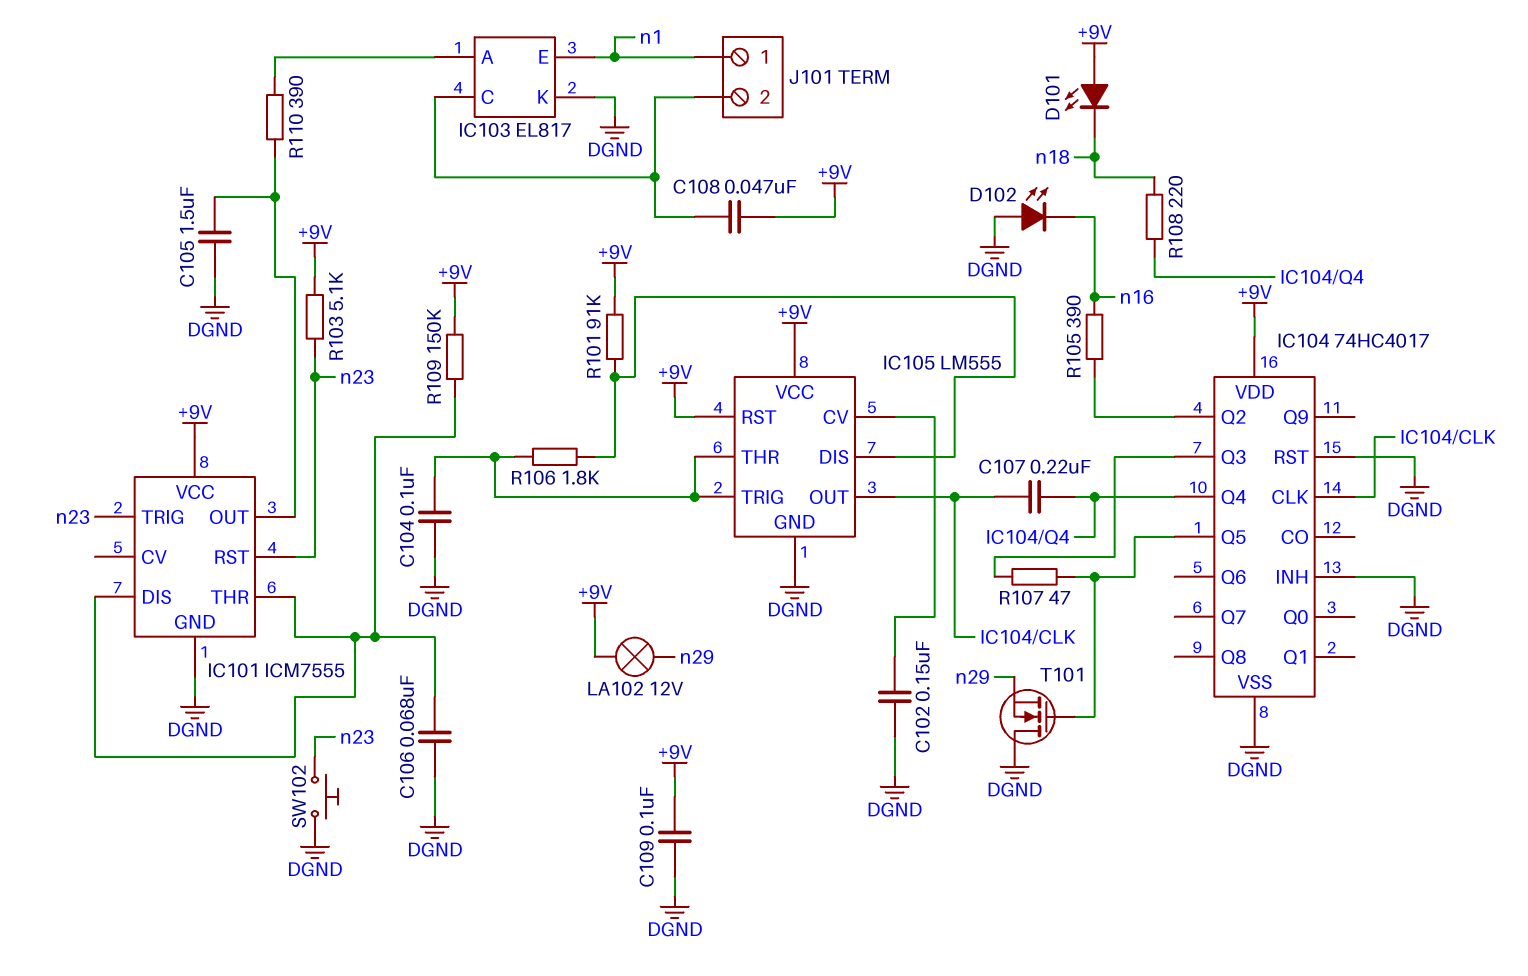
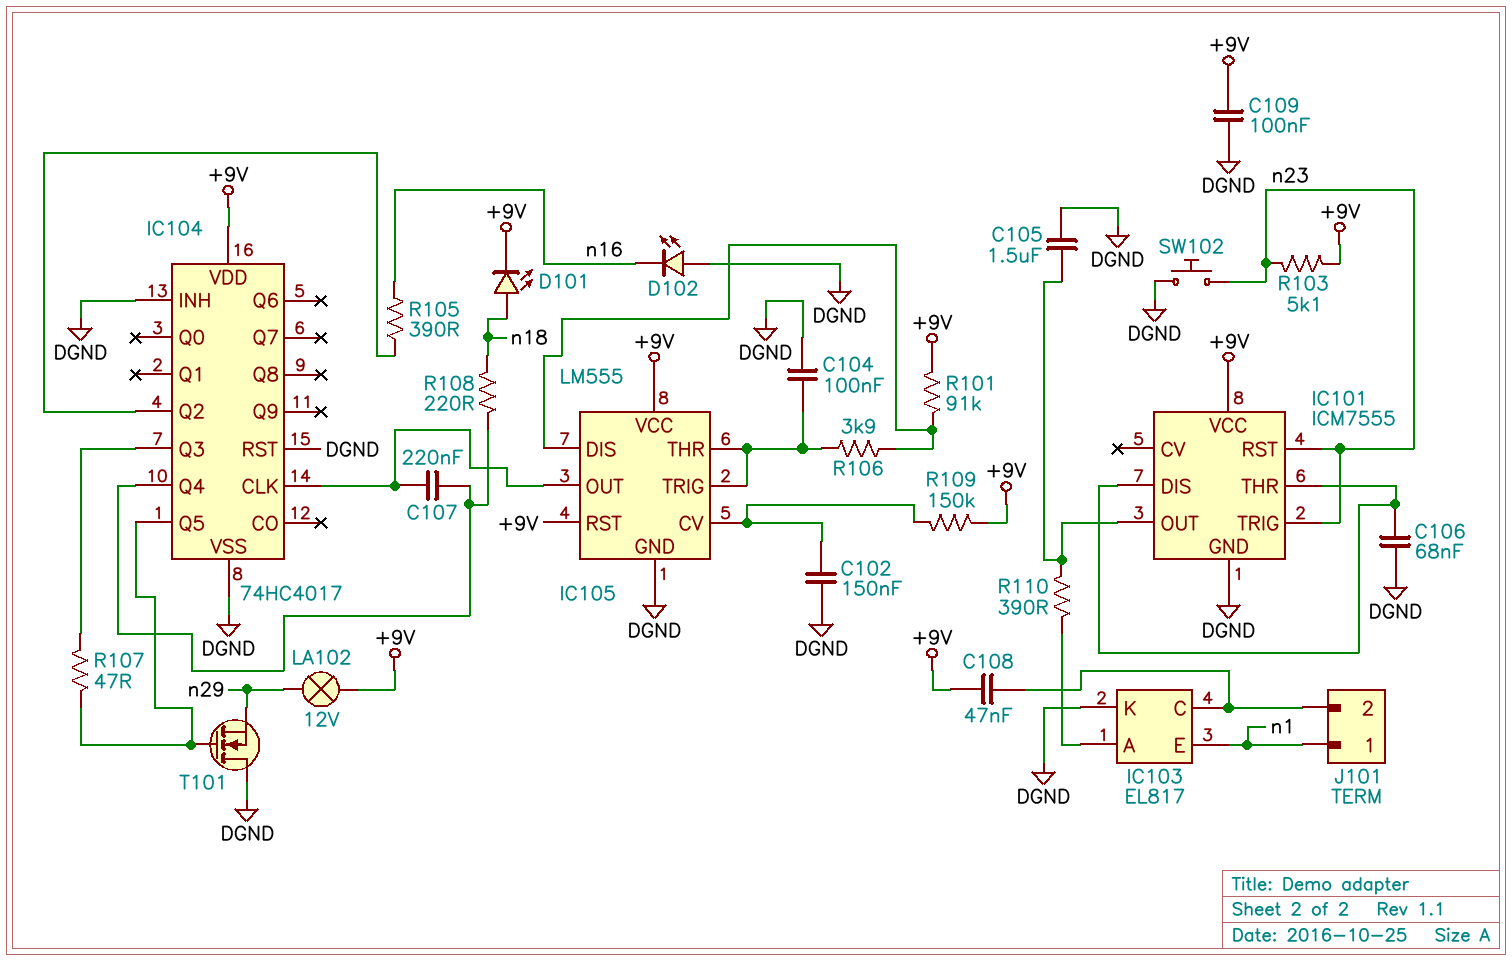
D101: LED (A +9V, K n18) -> LED (A n18, K +9V)
R106: 1.8k (IC105/DIS, IC105/THR) -> 3.9k (IC105/DIS, IC105/THR)
R109: 150k (+9V, IC101/DIS) -> 150k (+9V, IC105/CV)

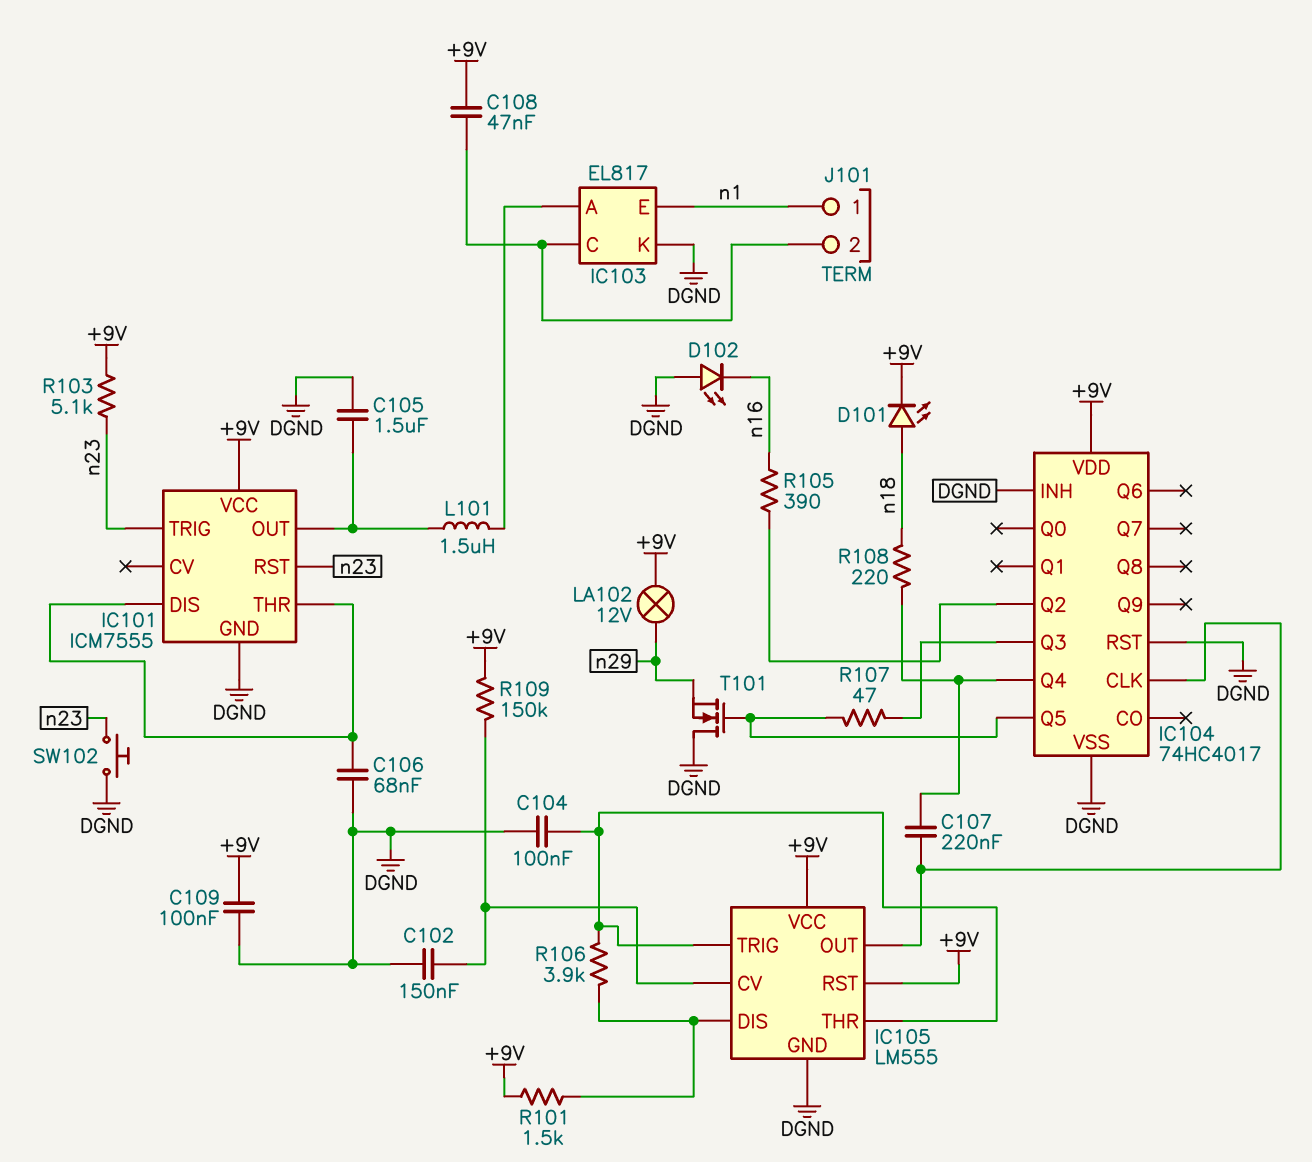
L101: none -> 1.5uH (IC101/OUT, IC103/A)
R101: 91k (+9V, IC105/DIS) -> 1.5k (+9V, IC105/DIS)
R110: 390 (IC101/OUT, IC103/A) -> none

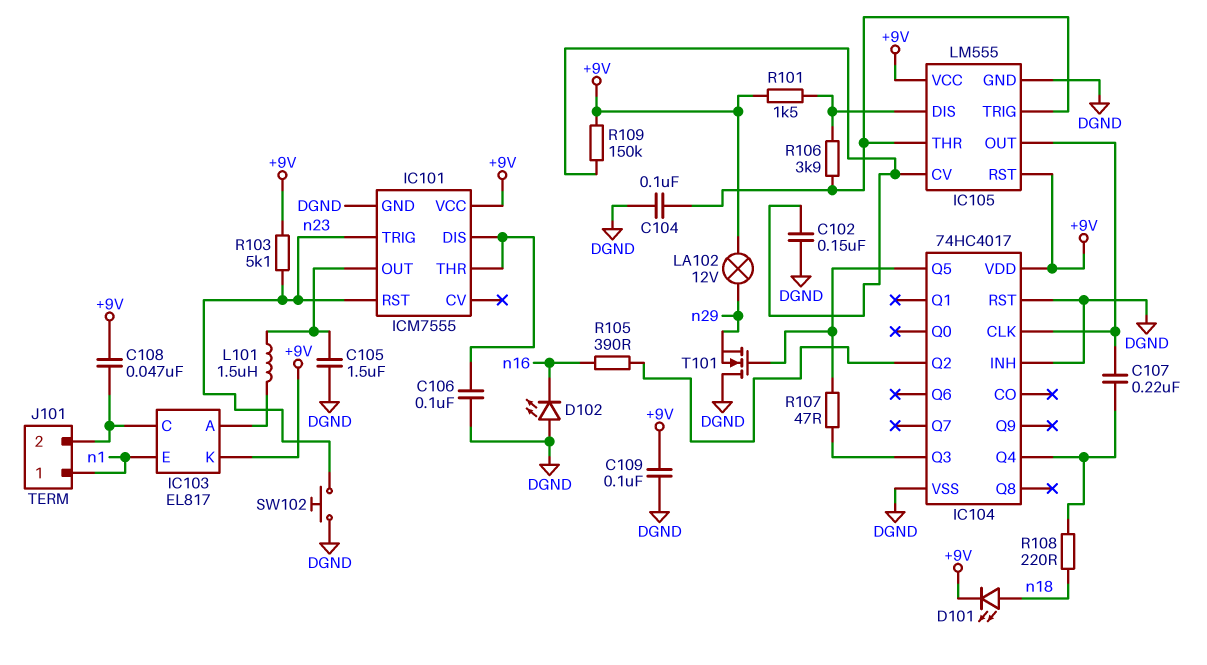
C106: 68nF (DGND, IC101/DIS) -> 100nF (DGND, IC101/DIS)
IC103 pin K: DGND -> +9V

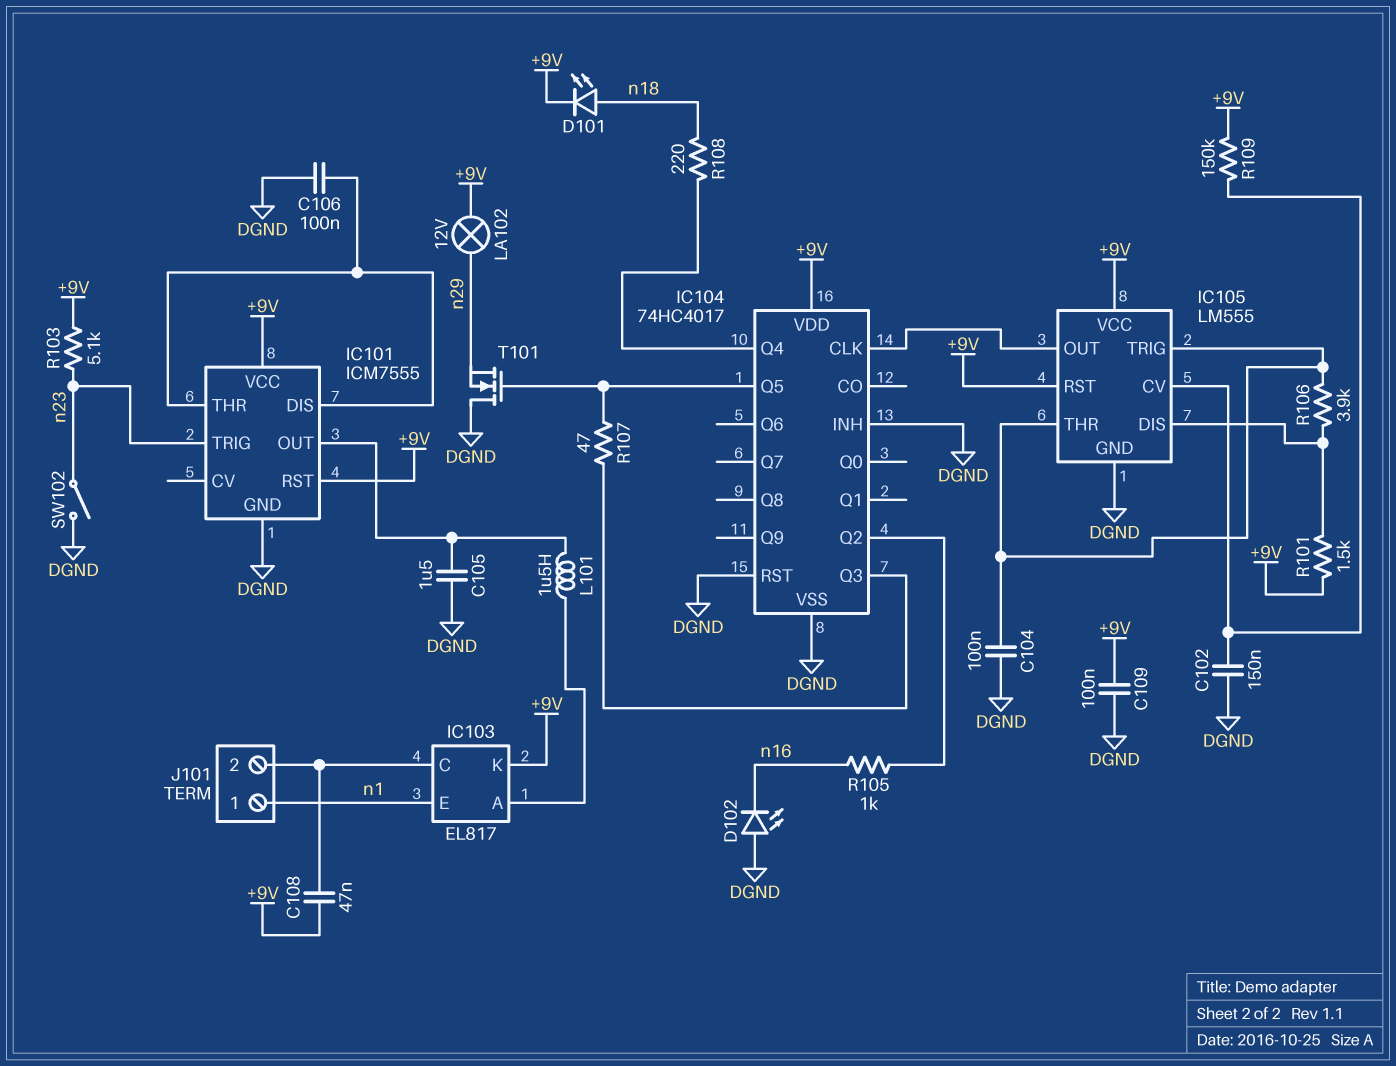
C107: 220nF (IC104/CLK, IC104/Q4) -> none
IC101 pin RST: n23 -> +9V
R105: 390 (IC104/Q2, n16) -> 1k (IC104/Q2, n16)
SW102: button (DGND, n23) -> switch (DGND, n23)

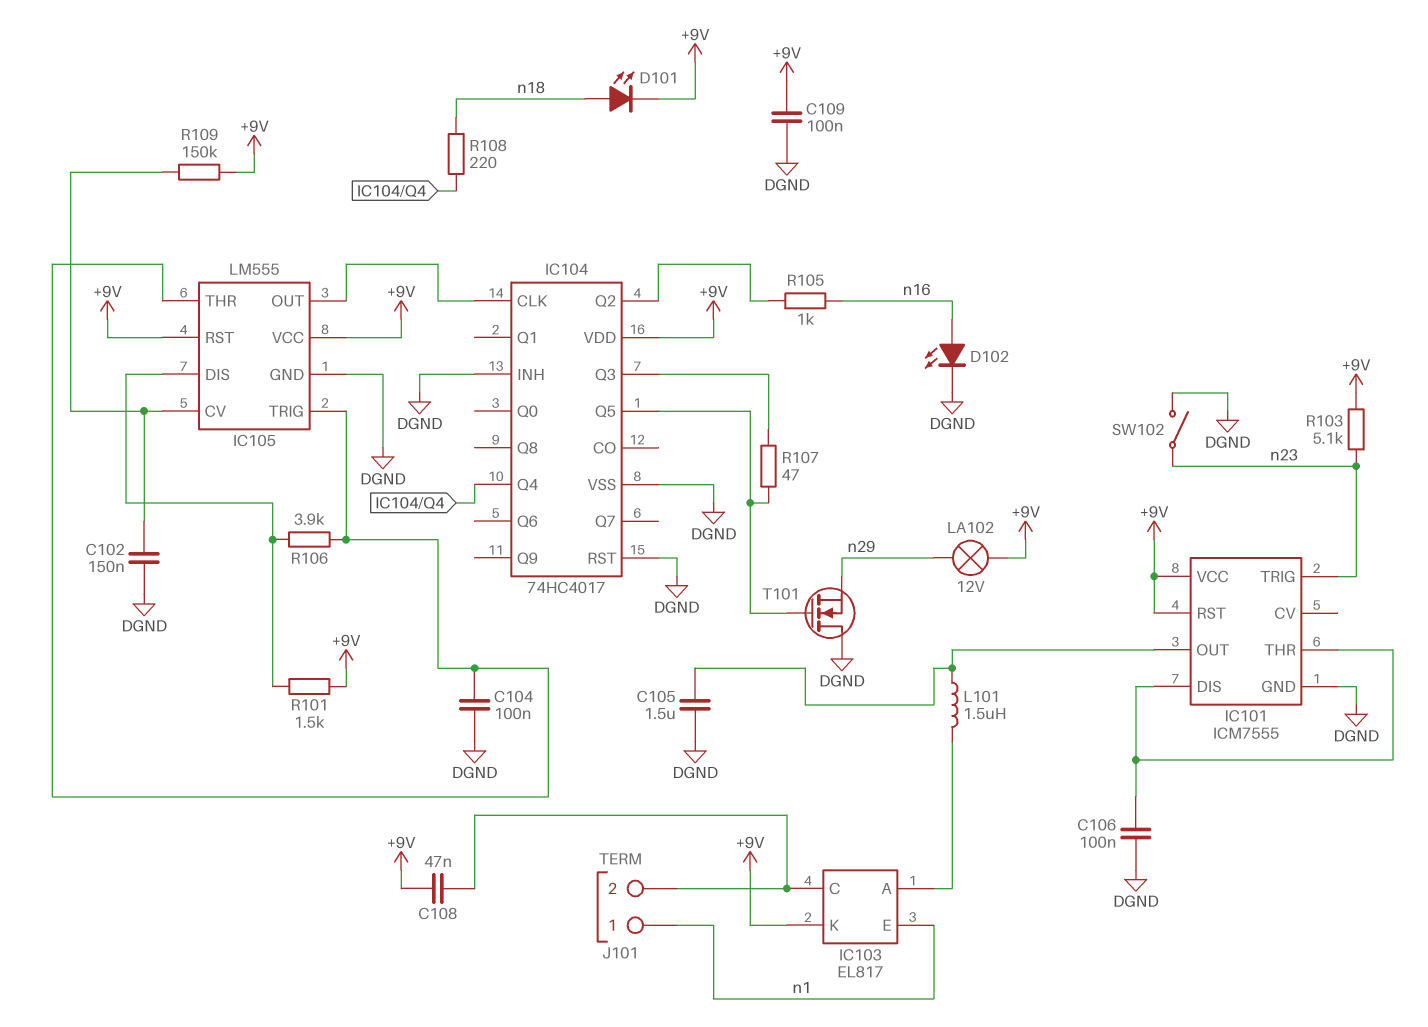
D102: LED (A DGND, K n16) -> LED (A n16, K DGND)

